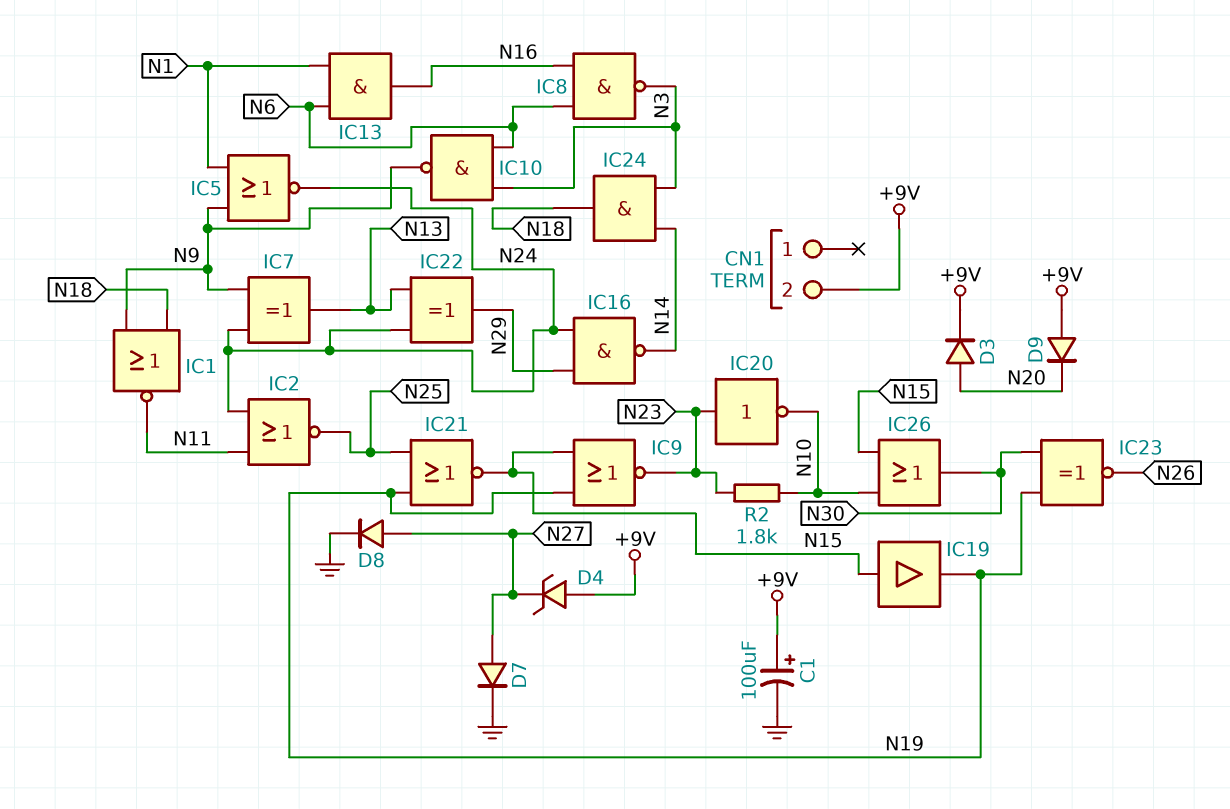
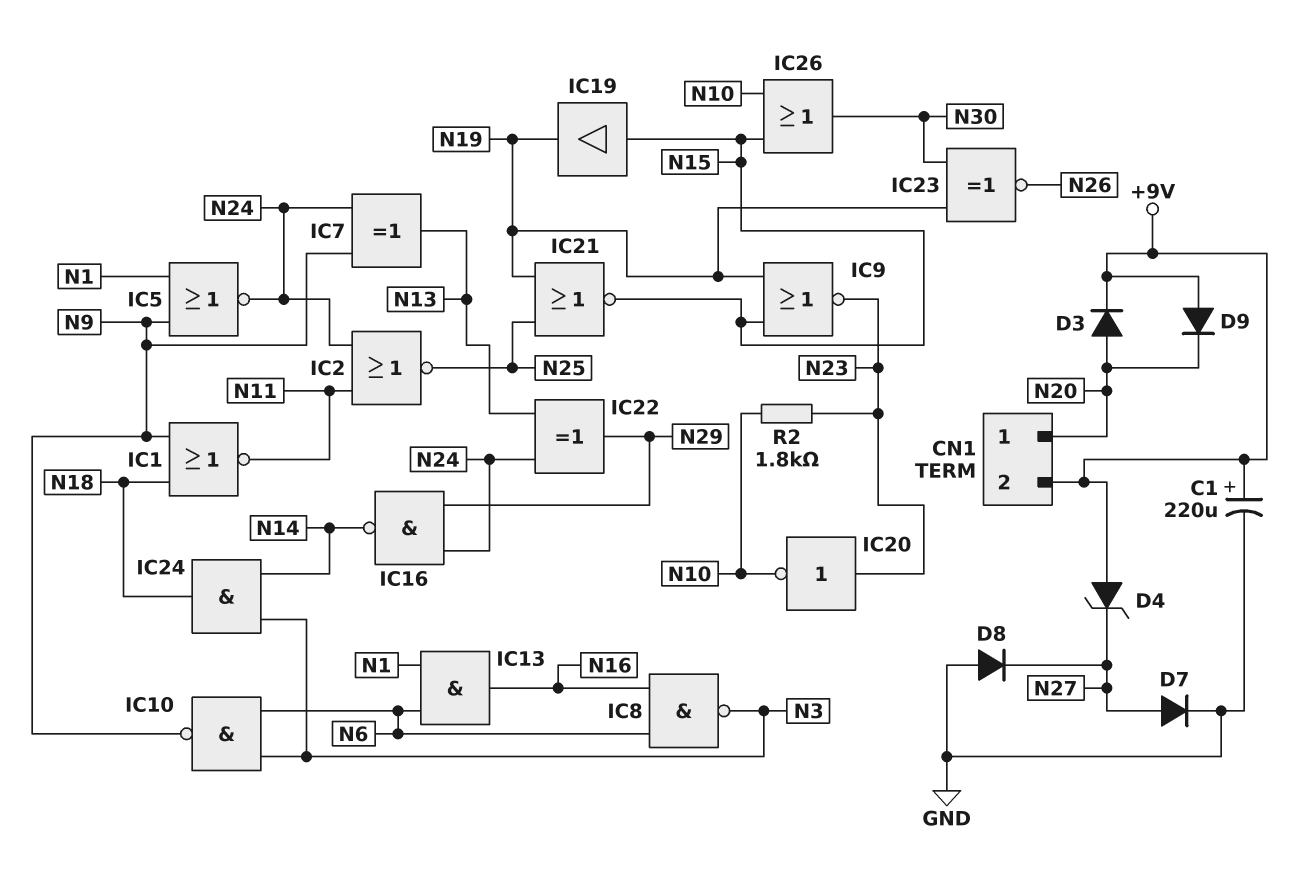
C1: 100uF (plus +9V, minus GND) -> 220uF (plus +9V, minus GND)
CN1 pin 1: none -> N20
D8: diode (A N27, K GND) -> diode (A GND, K N27)

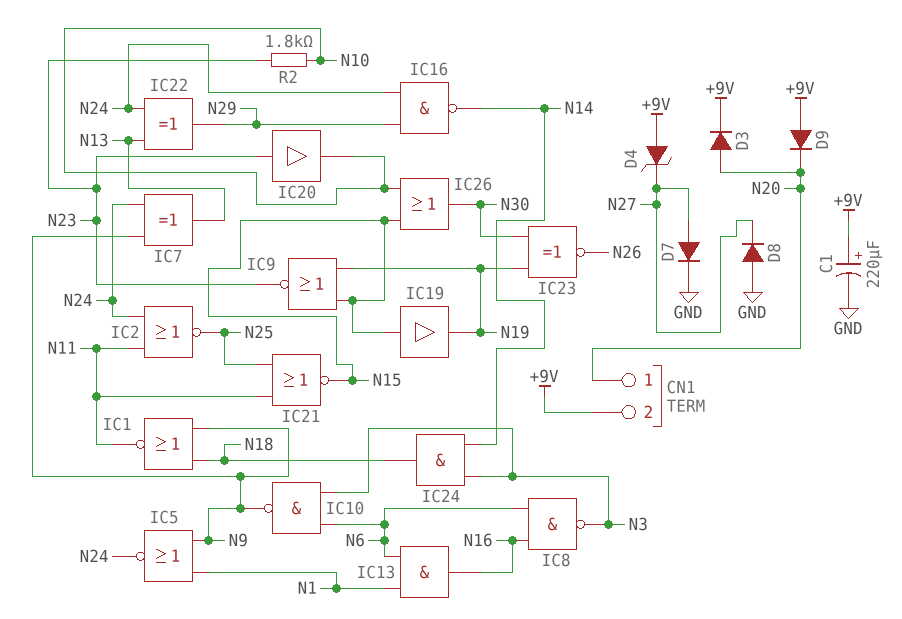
IC20: NOT (in N23, out N10) -> buffer (in N23, out N10)
IC21: NOR (in N19, in N25, out N15) -> NOR (in N11, in N25, out N15)

